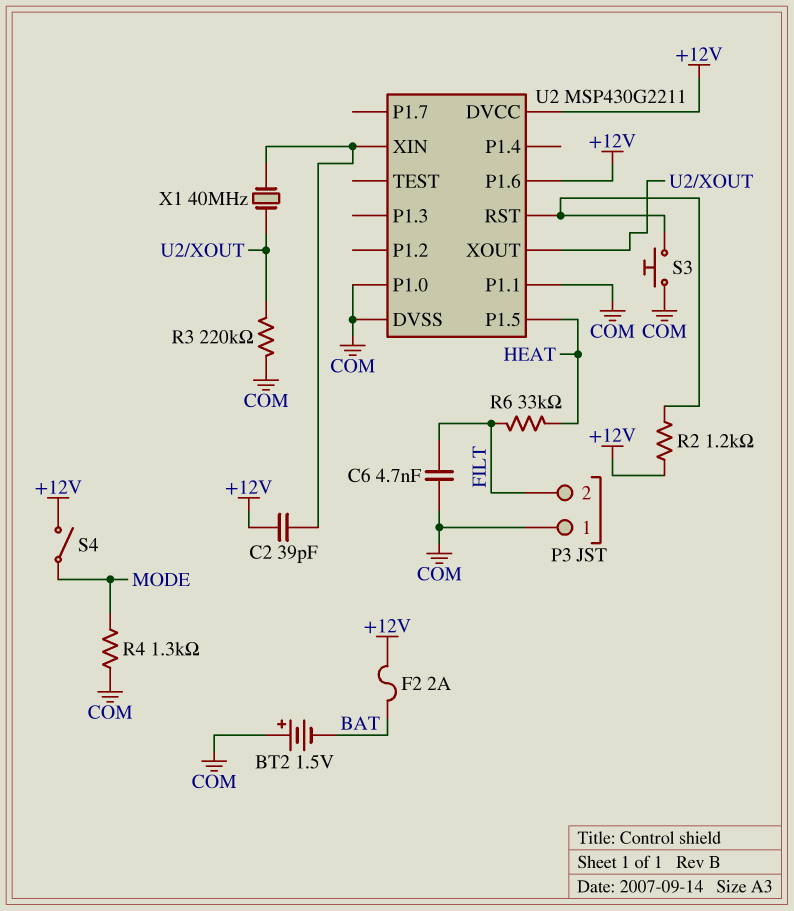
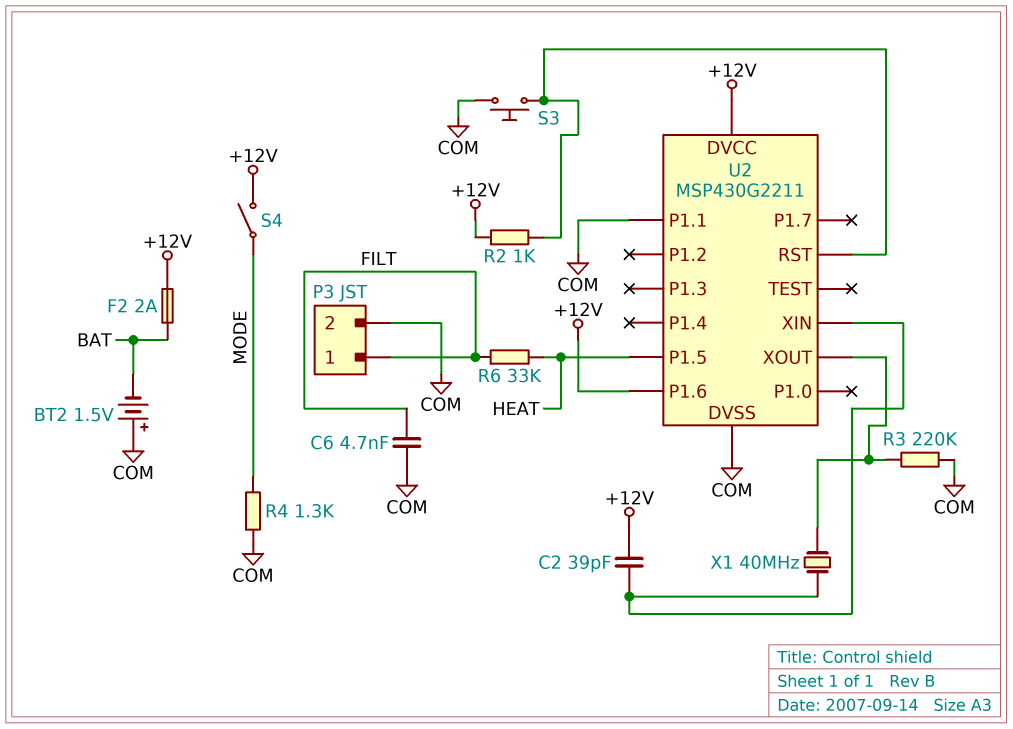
P3 pin 1: COM -> FILT
P3 pin 2: FILT -> COM
R2: 1.2k (+12V, U2/RST) -> 1k (+12V, U2/RST)
U2 pin P1.0: COM -> none

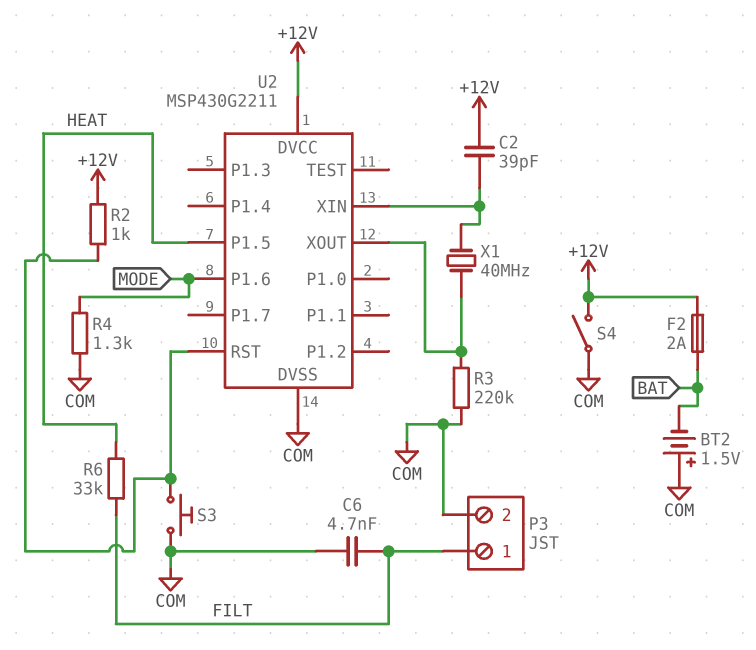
S4: switch (+12V, MODE) -> switch (+12V, COM)
U2 pin P1.1: COM -> none
U2 pin P1.6: +12V -> MODE

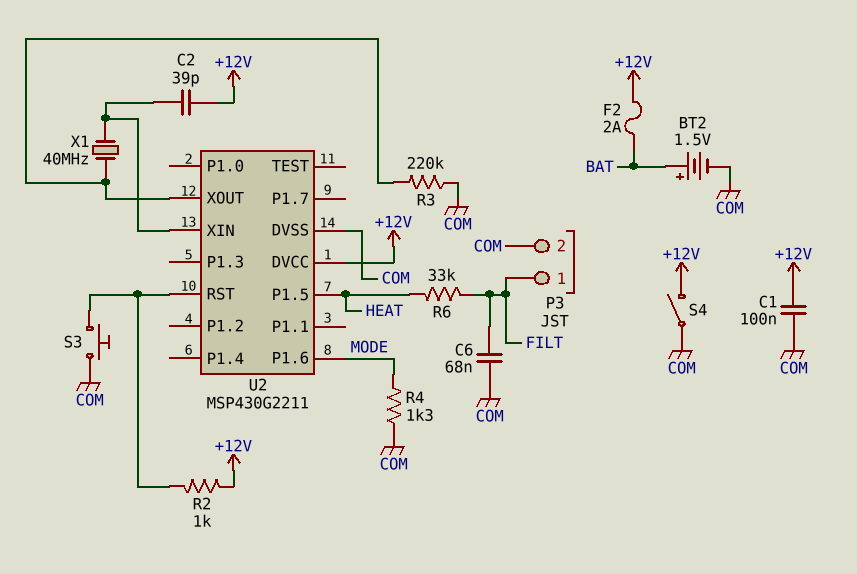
BT2: 1.5V (plus COM, minus BAT) -> 1.5V (plus BAT, minus COM)
C1: none -> 100nF (+12V, COM)
C6: 4.7nF (COM, FILT) -> 68nF (COM, FILT)

